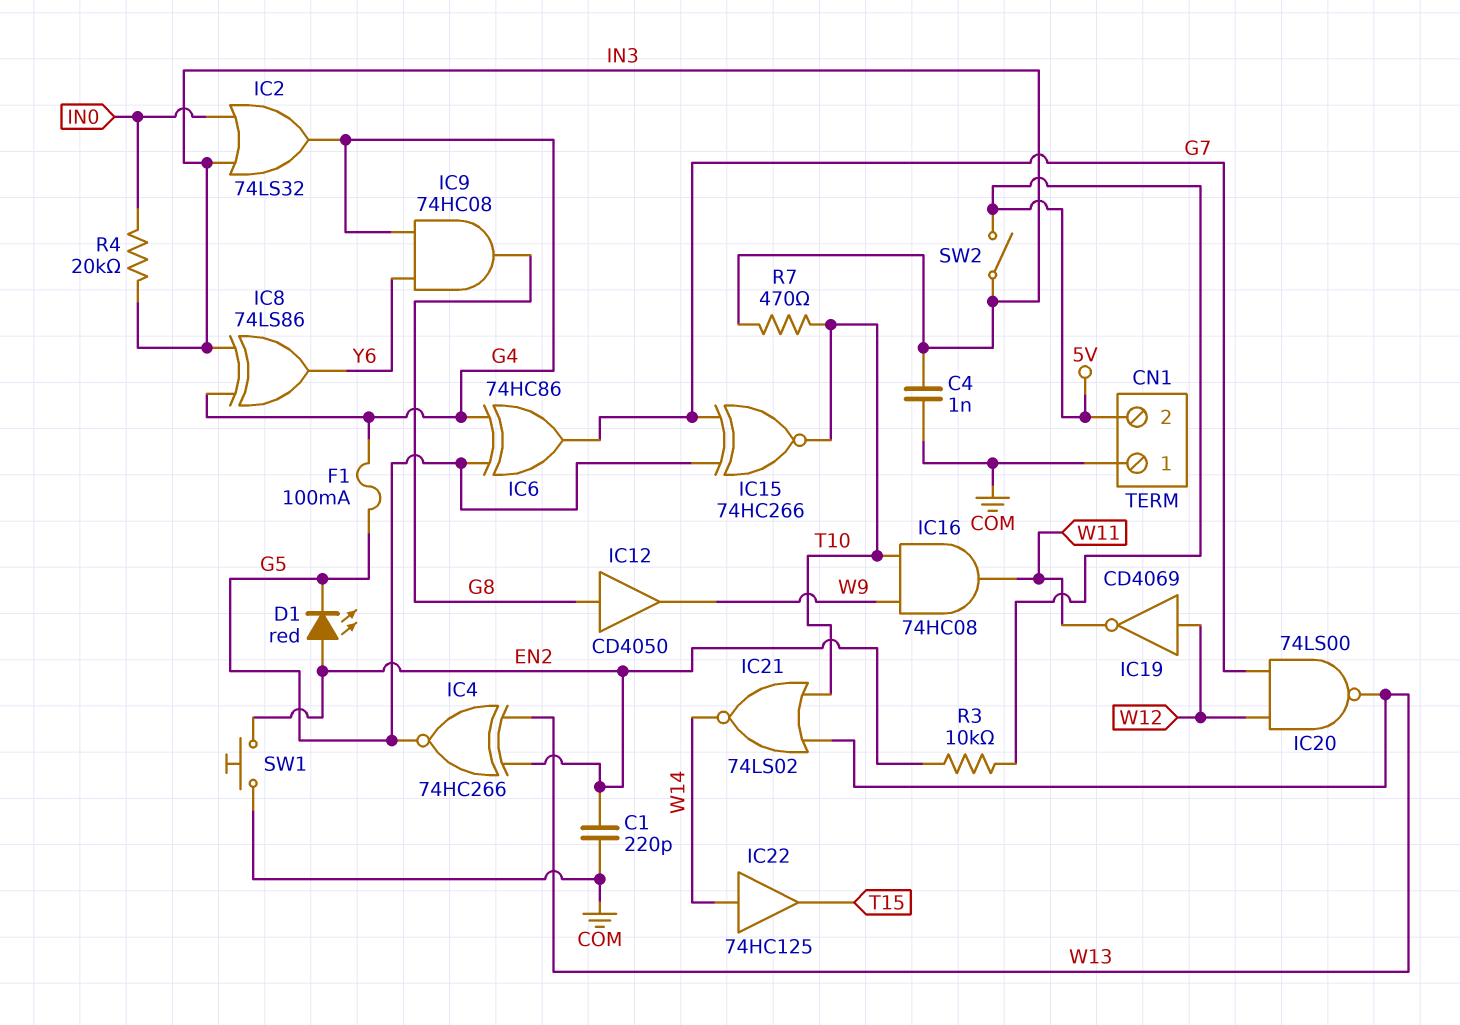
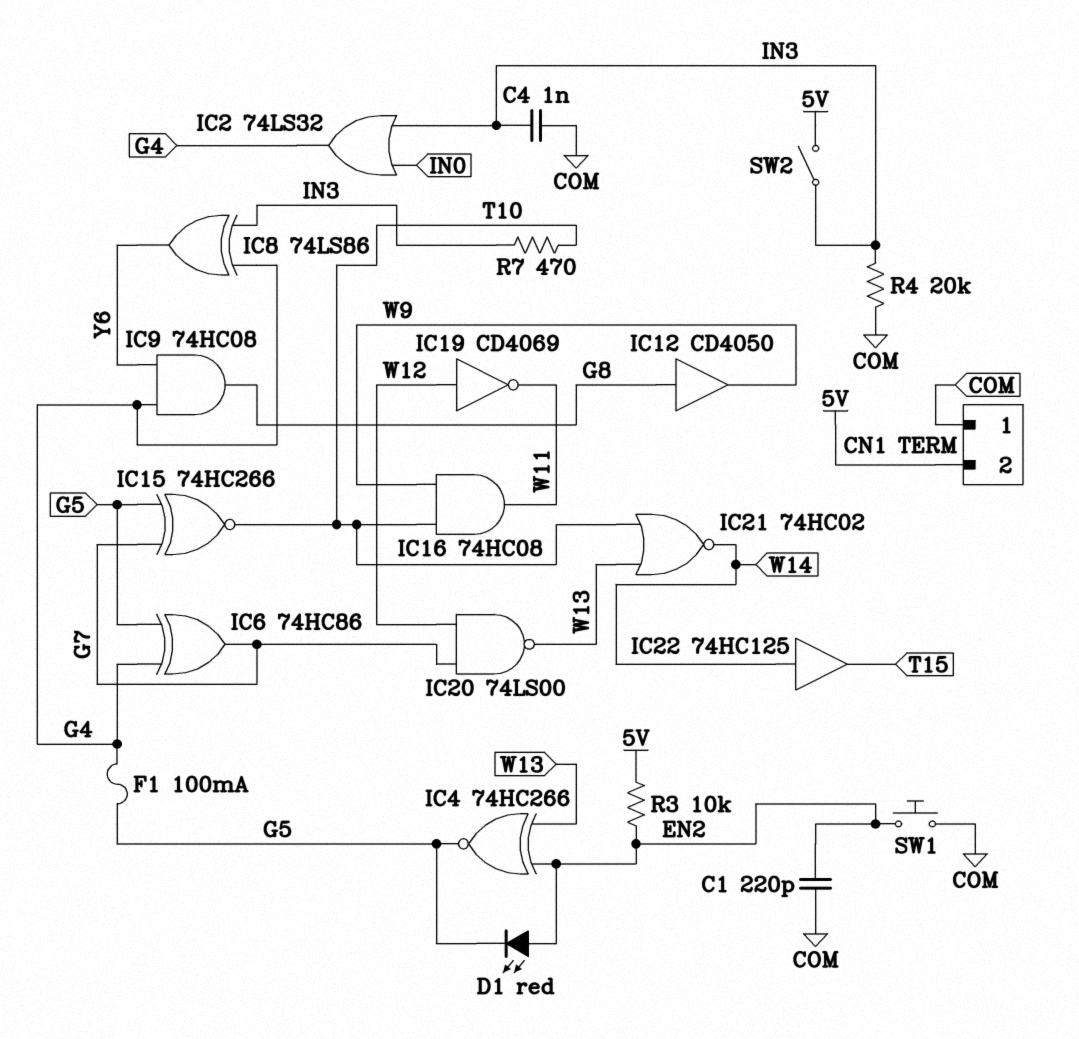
IC21: NOR 74LS02 (in T10, in W13, out W14) -> NOR 74HC02 (in T10, in W13, out W14)
R4: 20k (IN0, IN3) -> 20k (COM, IN3)

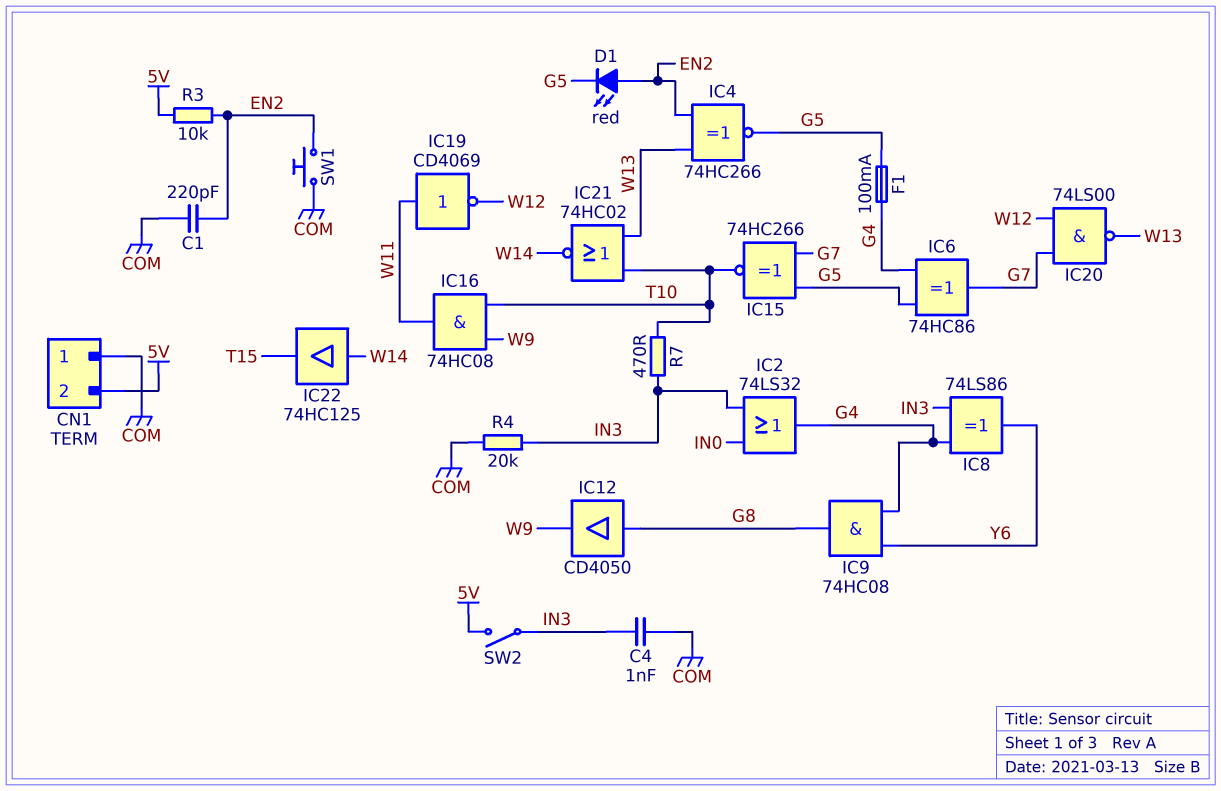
IC19: NOT CD4069 (in W12, out W11) -> NOT CD4069 (in W11, out W12)

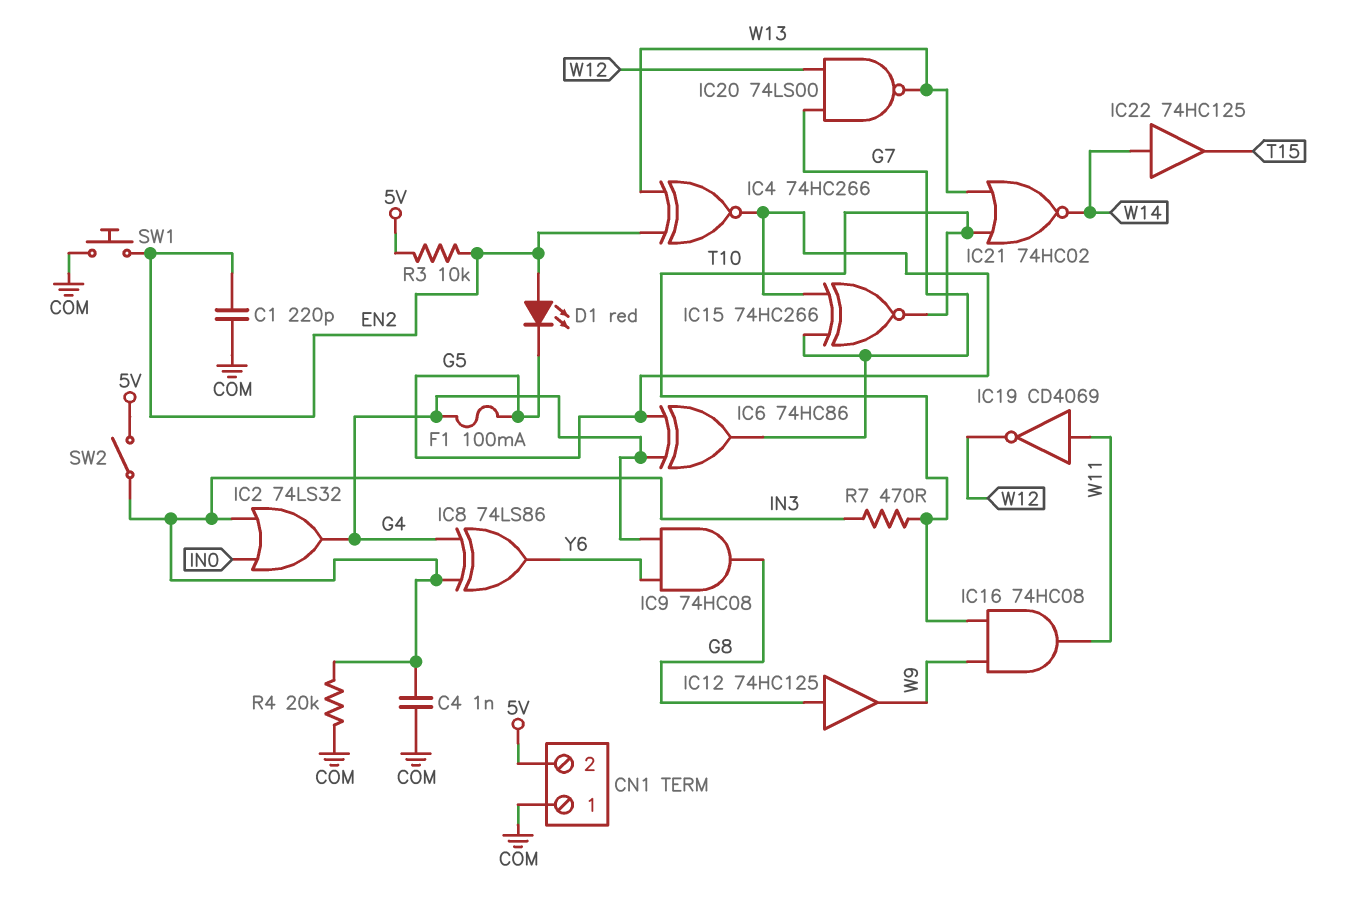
IC12: buffer CD4050 (in G8, out W9) -> buffer 74HC125 (in G8, out W9)

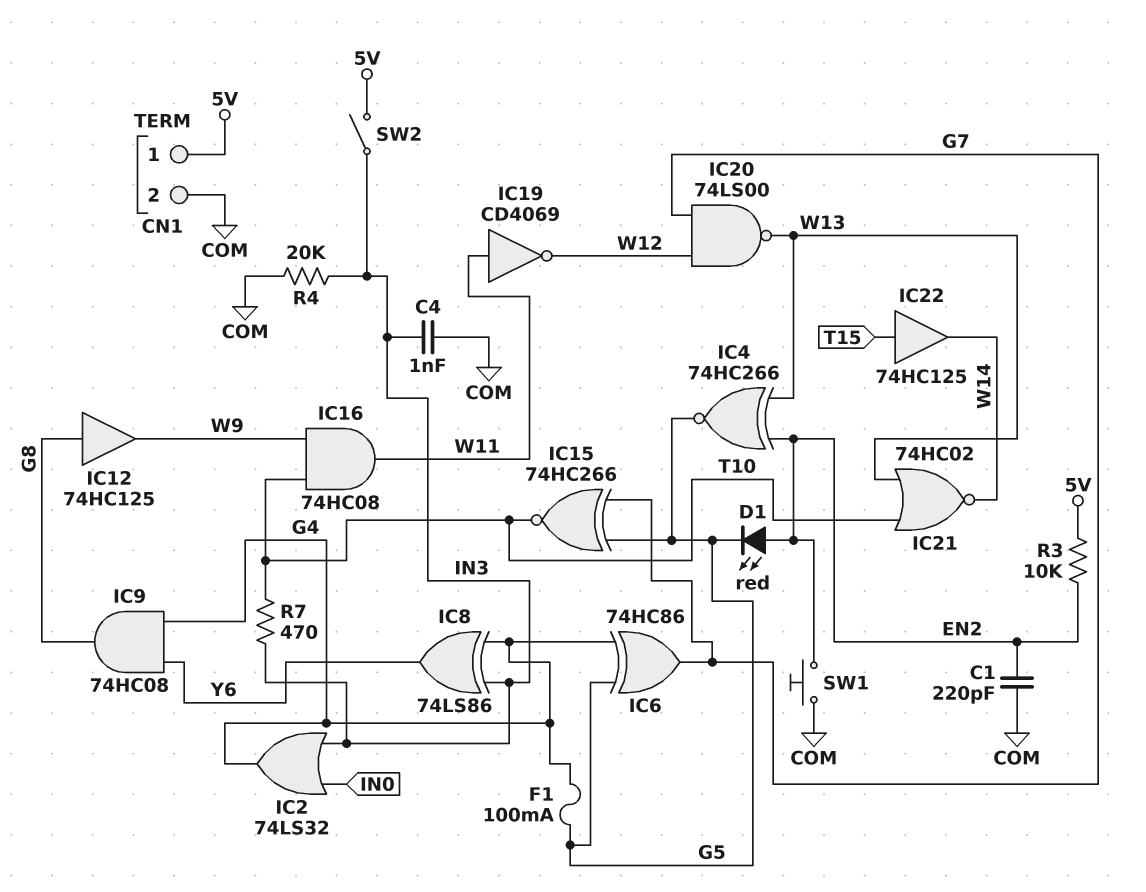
CN1 pin 1: COM -> 5V
CN1 pin 2: 5V -> COM
IC22: buffer 74HC125 (in W14, out T15) -> buffer 74HC125 (in T15, out W14)

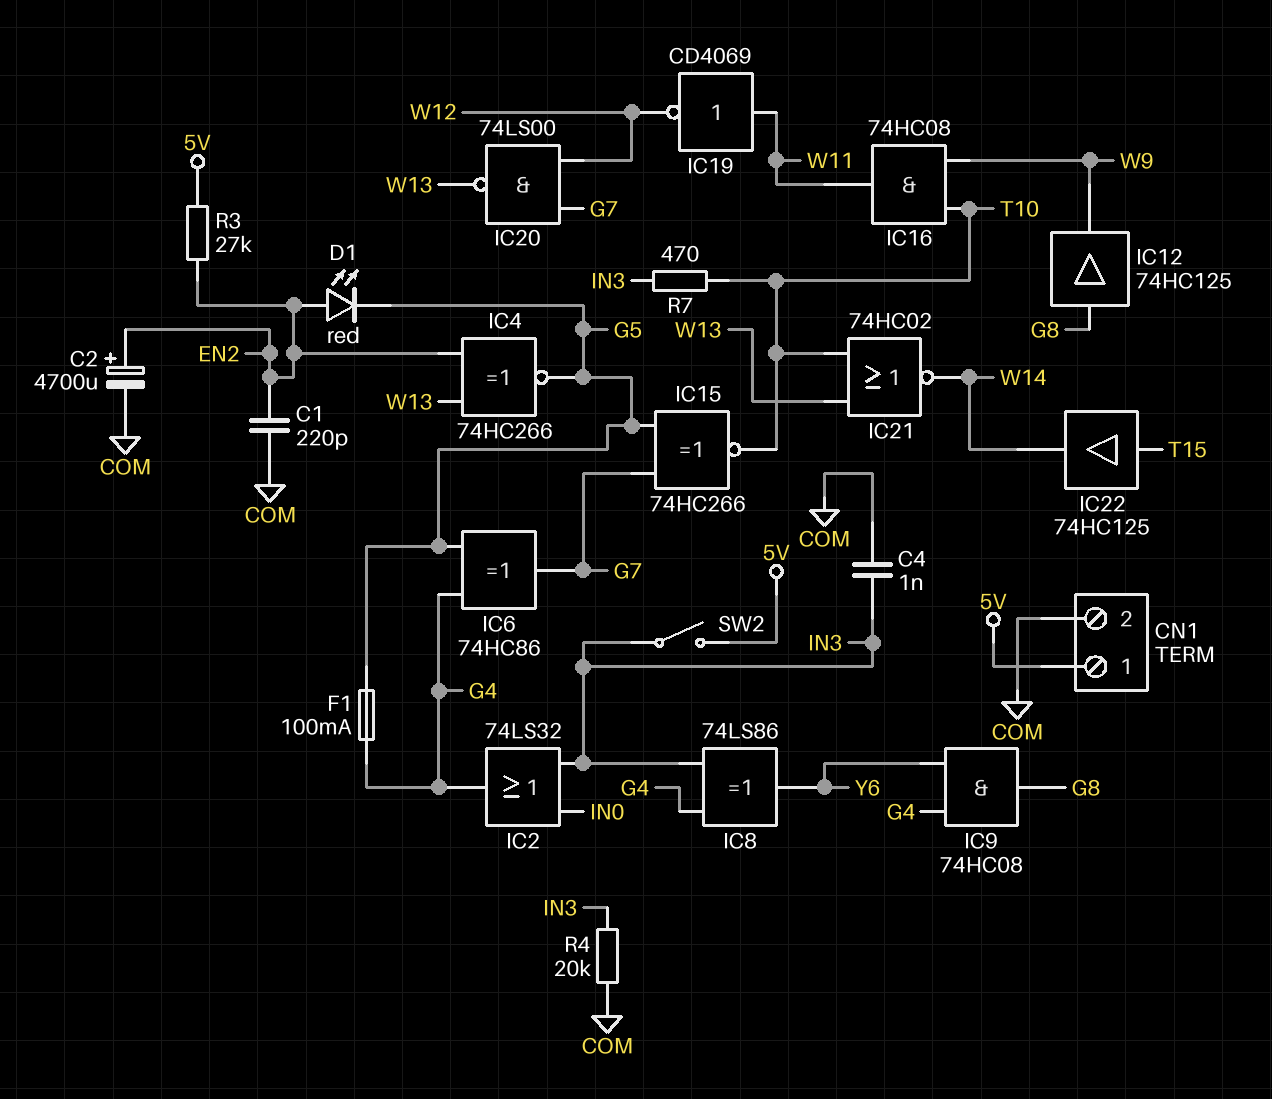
C2: none -> 4700uF (plus EN2, minus COM)
R3: 10k (5V, EN2) -> 27k (5V, EN2)
SW1: button (COM, EN2) -> none

